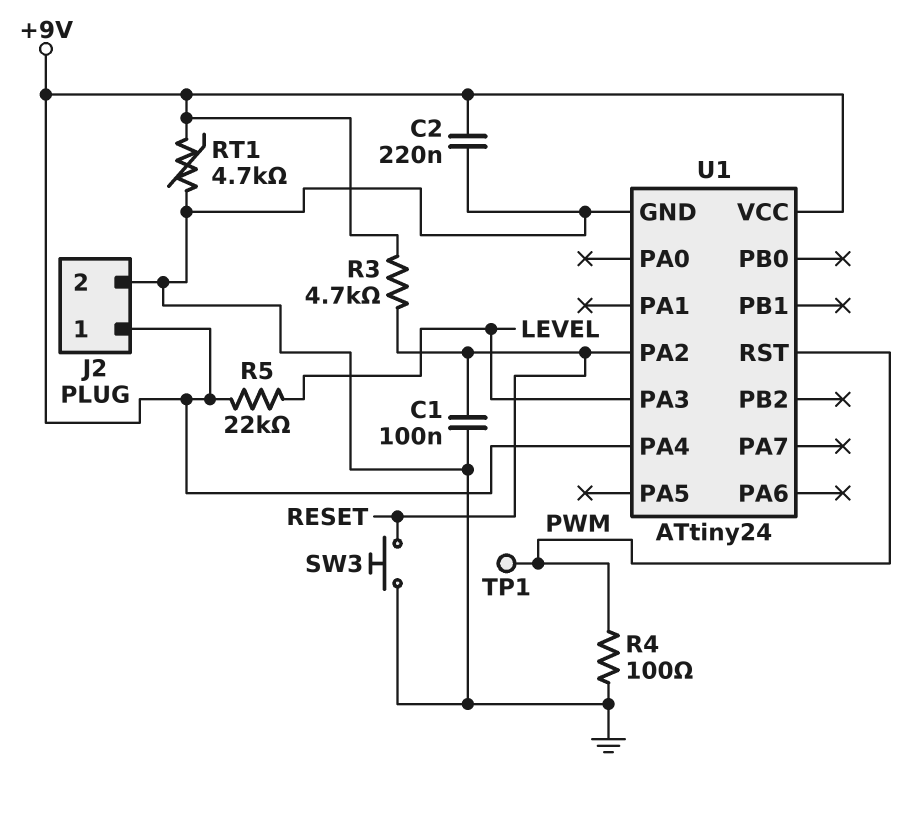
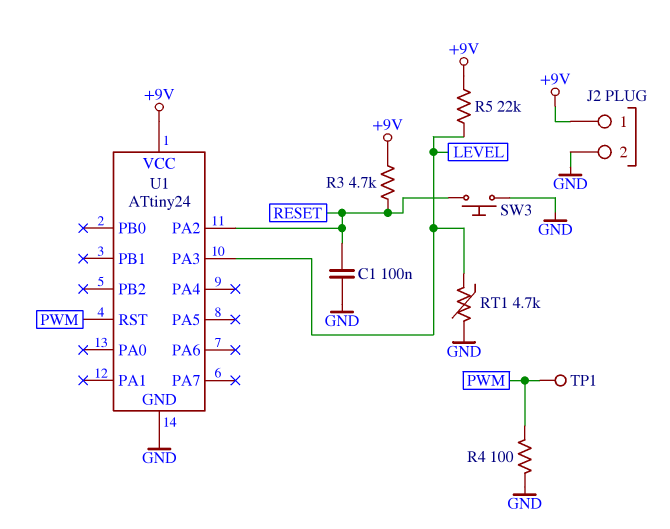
C2: 220nF (+9V, GND) -> none
RT1: 4.7k (+9V, GND) -> 4.7k (GND, LEVEL)
U1 pin PA4: +9V -> none

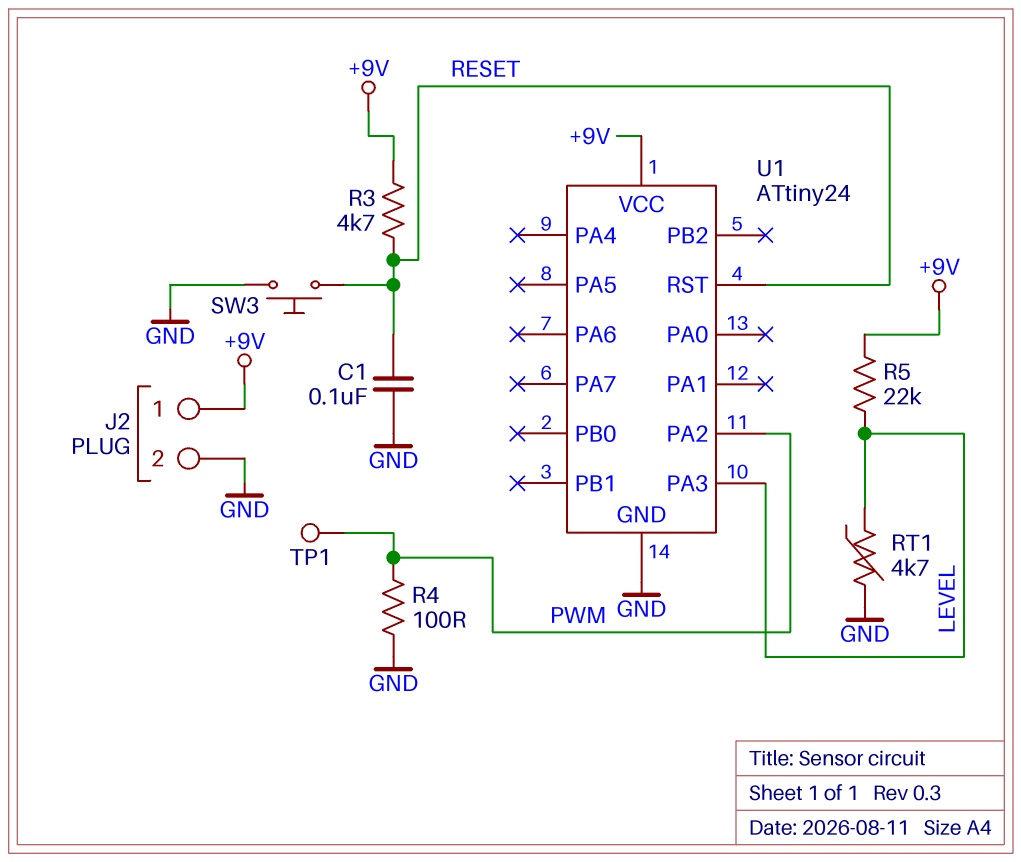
U1 pin PA2: RESET -> PWM
U1 pin RST: PWM -> RESET

